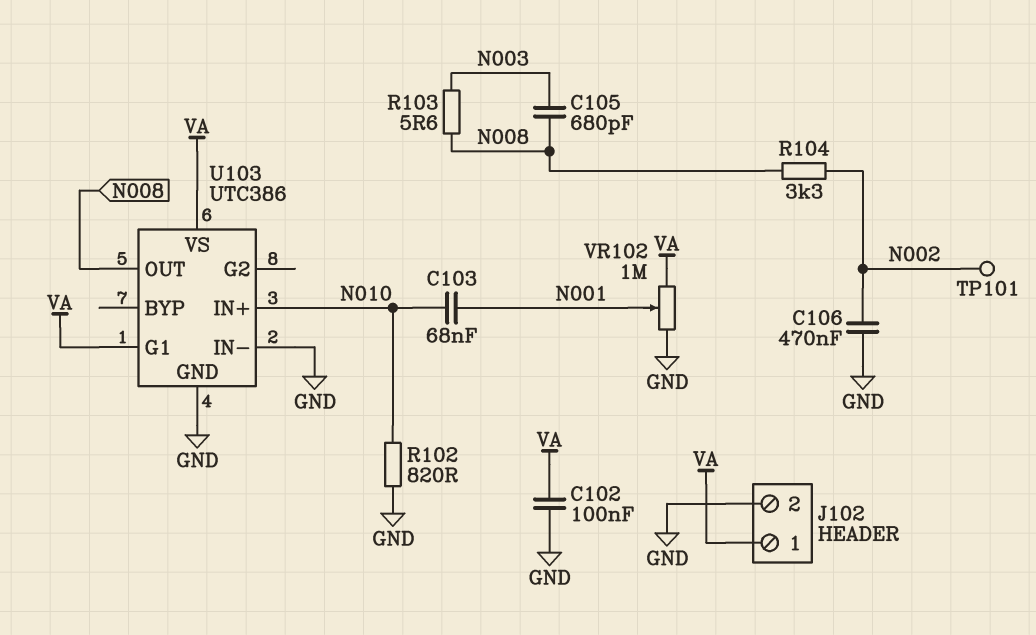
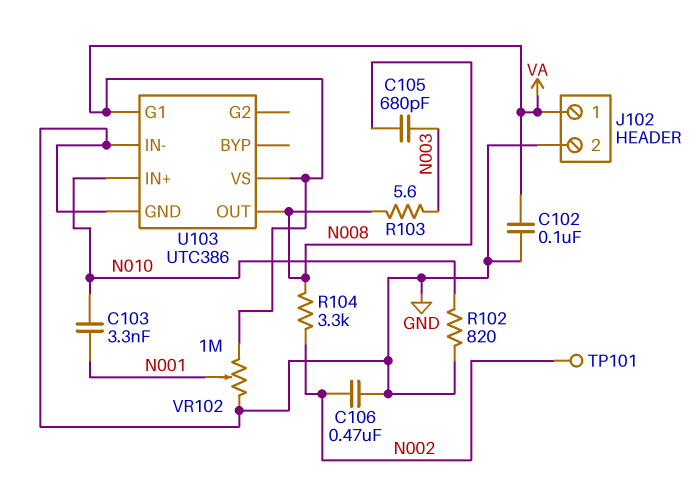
C103: 68nF (N001, N010) -> 3.3nF (N001, N010)

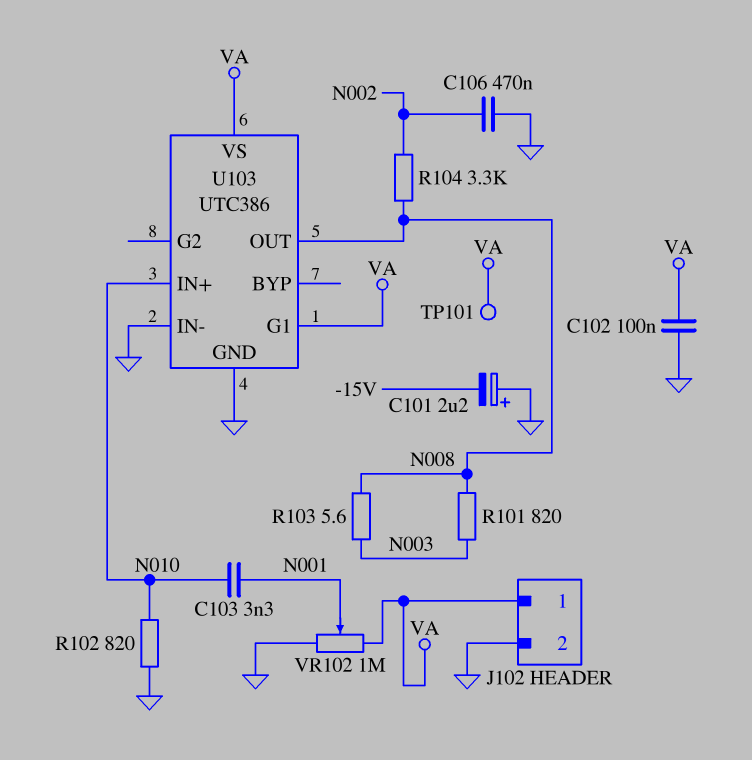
C101: none -> 2.2uF (plus GND, minus -15V)
C105: 680pF (N003, N008) -> none
R101: none -> 820 (N003, N008)
TP101: test point (N002) -> test point (VA)

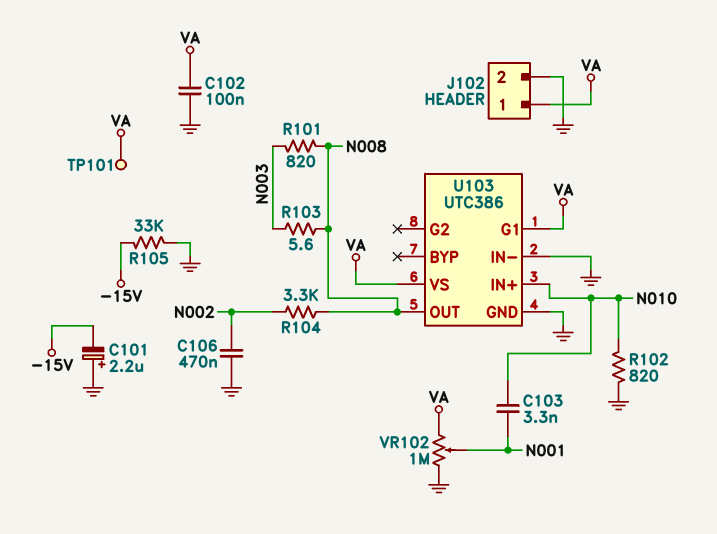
R105: none -> 33k (-15V, GND)

